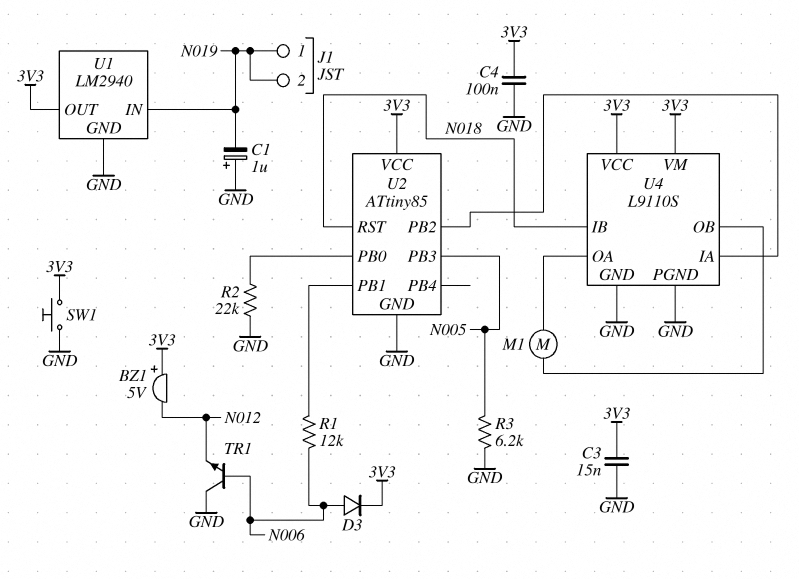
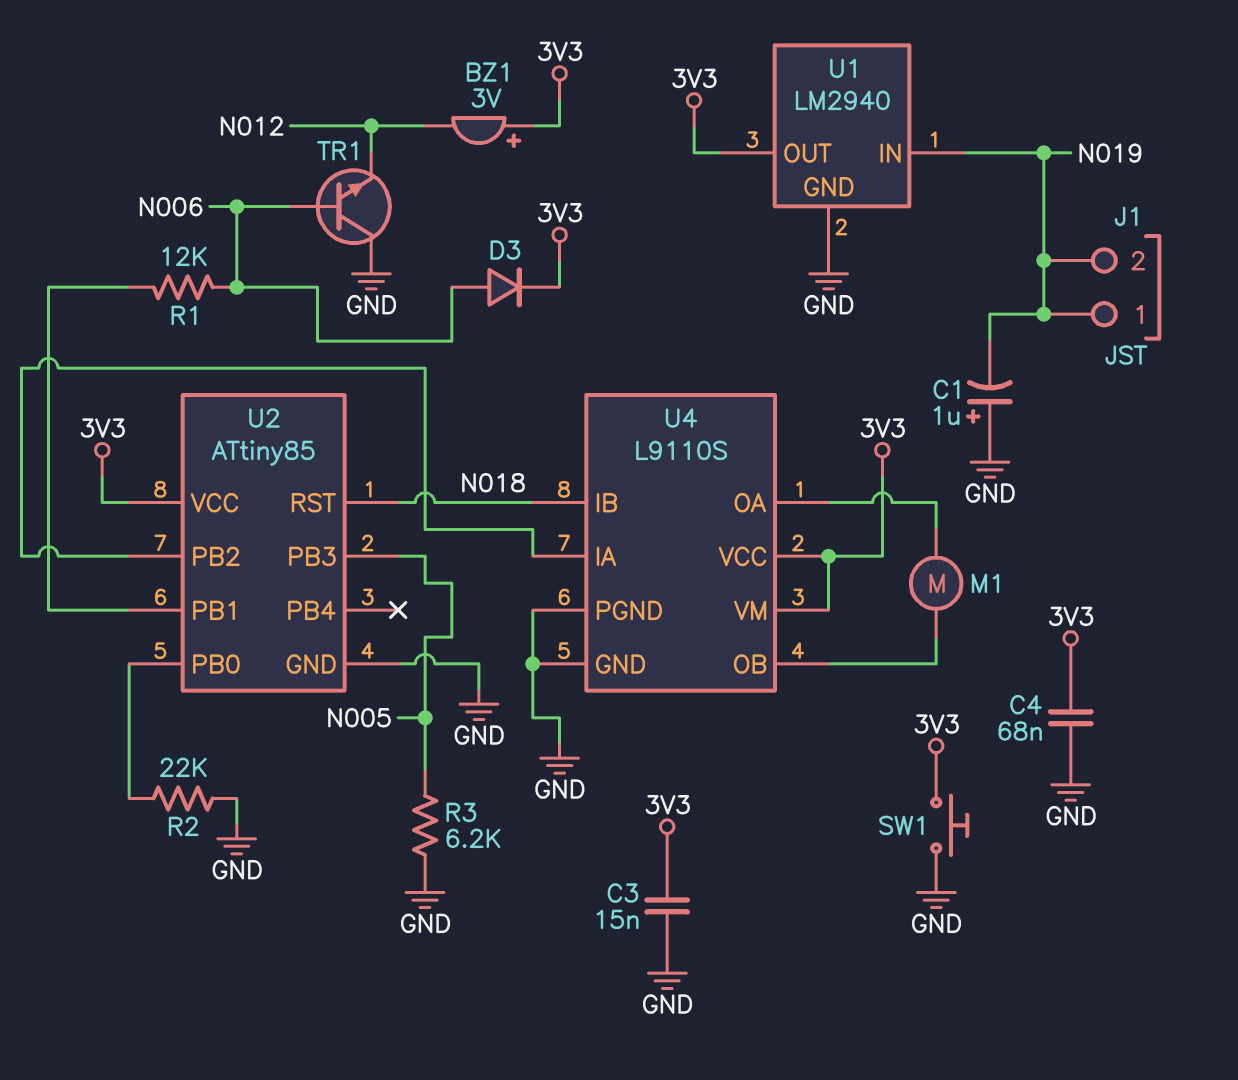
BZ1: buzzer 5V (plus 3V3, minus N012) -> buzzer 3V (plus 3V3, minus N012)
C4: 100nF (3V3, GND) -> 68nF (3V3, GND)

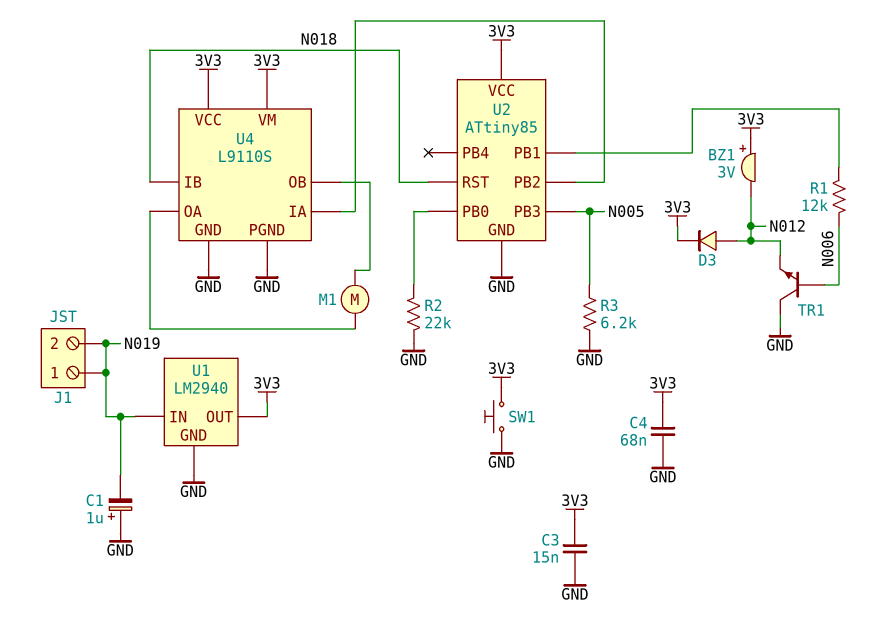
D3: diode (A N006, K 3V3) -> diode (A N012, K 3V3)

